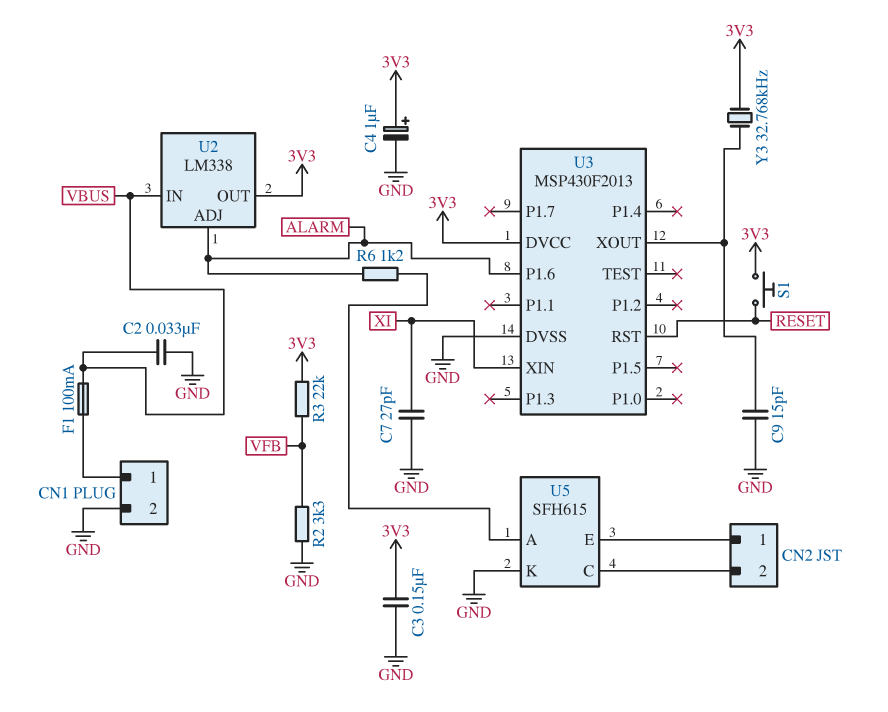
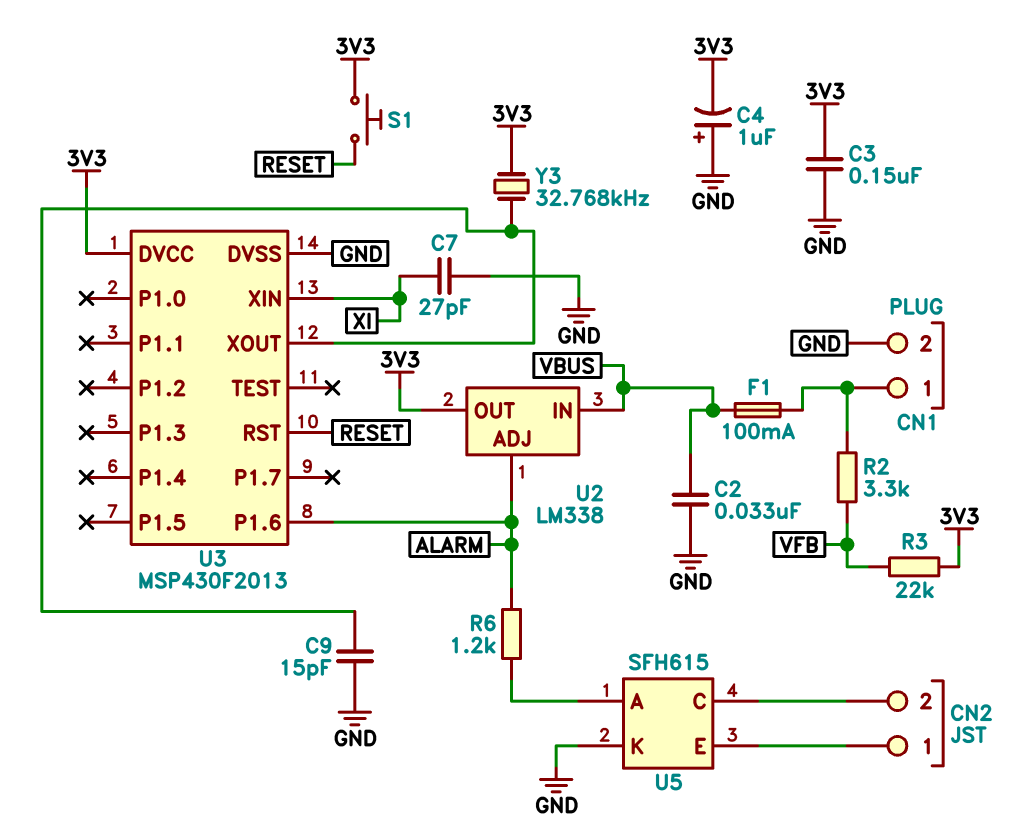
C4: 1uF (plus 3V3, minus GND) -> 1uF (plus GND, minus 3V3)
R2: 3.3k (GND, VFB) -> 3.3k (CN1/1, VFB)

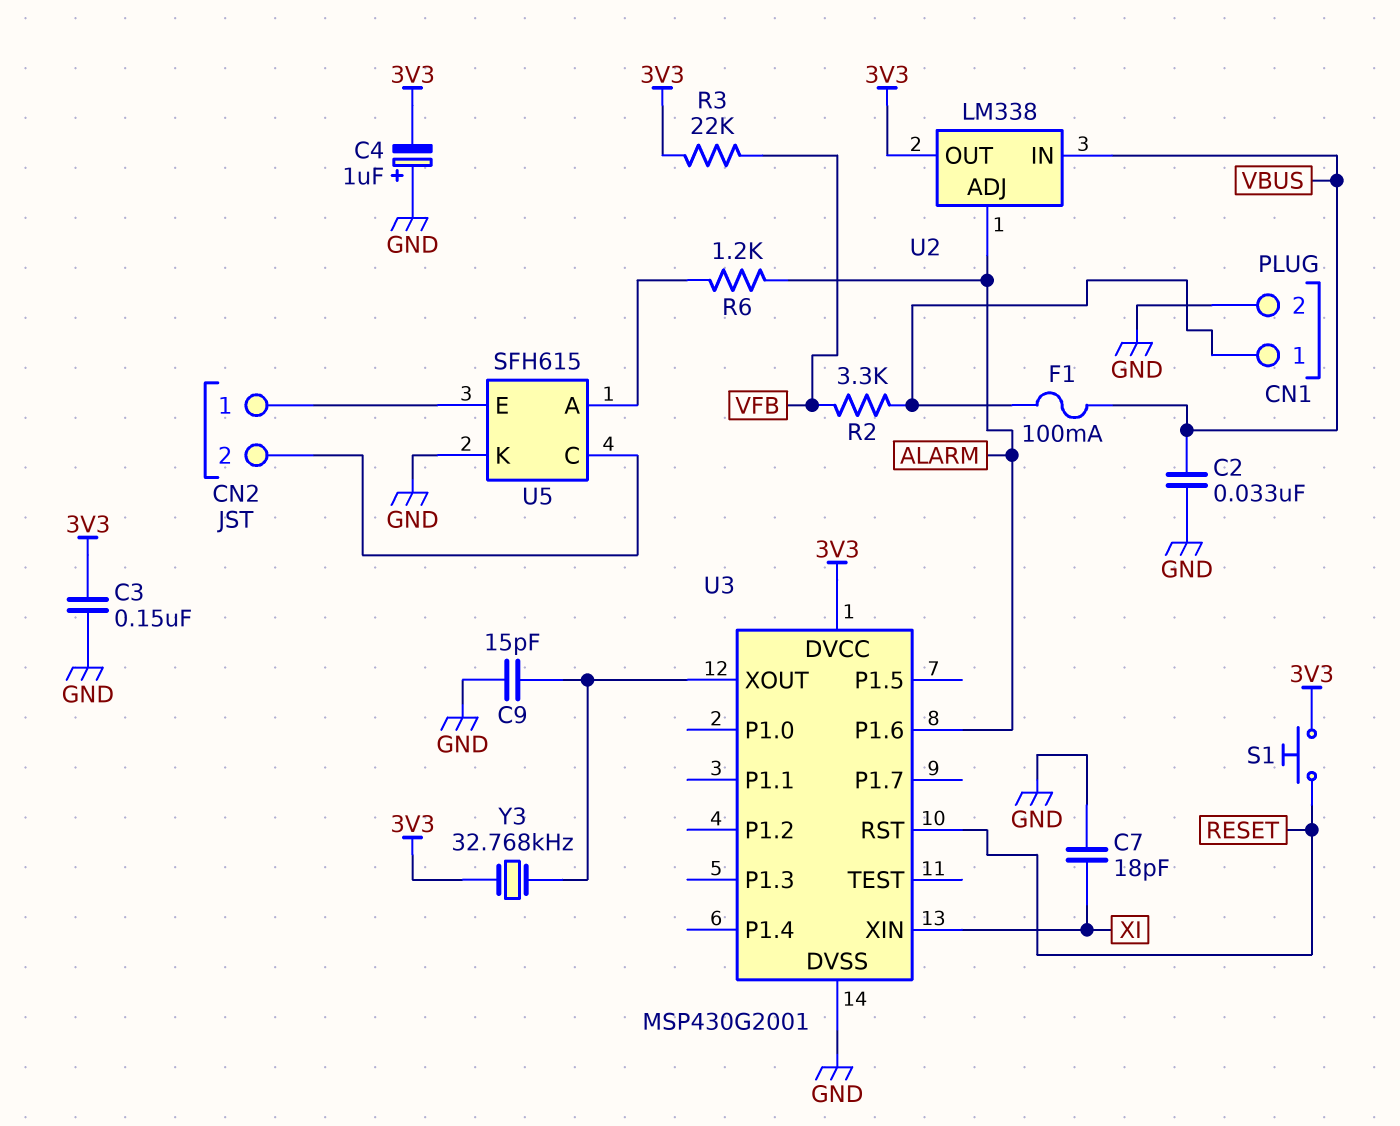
C7: 27pF (GND, XI) -> 18pF (GND, XI)
U3: MSP430F2013 -> MSP430G2001

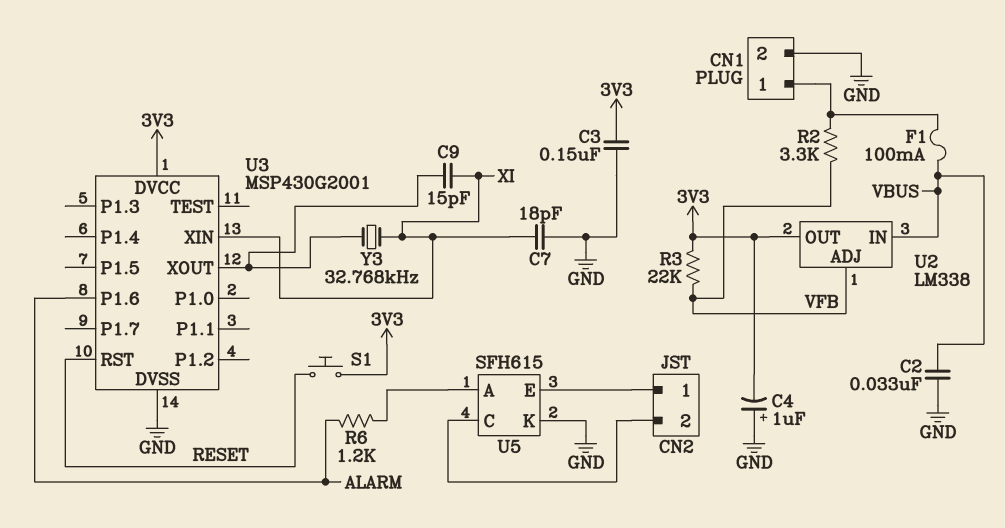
C9: 15pF (GND, U3/XOUT) -> 15pF (U3/XOUT, XI)
U2 pin ADJ: ALARM -> VFB
Y3: 32.768kHz (3V3, U3/XOUT) -> 32.768kHz (U3/XOUT, XI)

